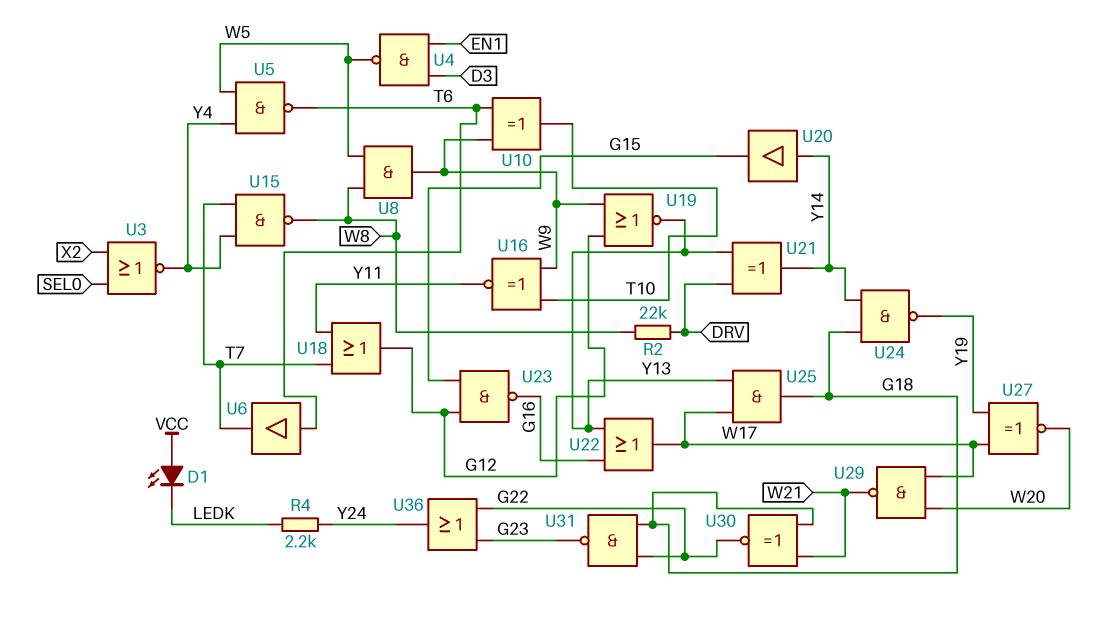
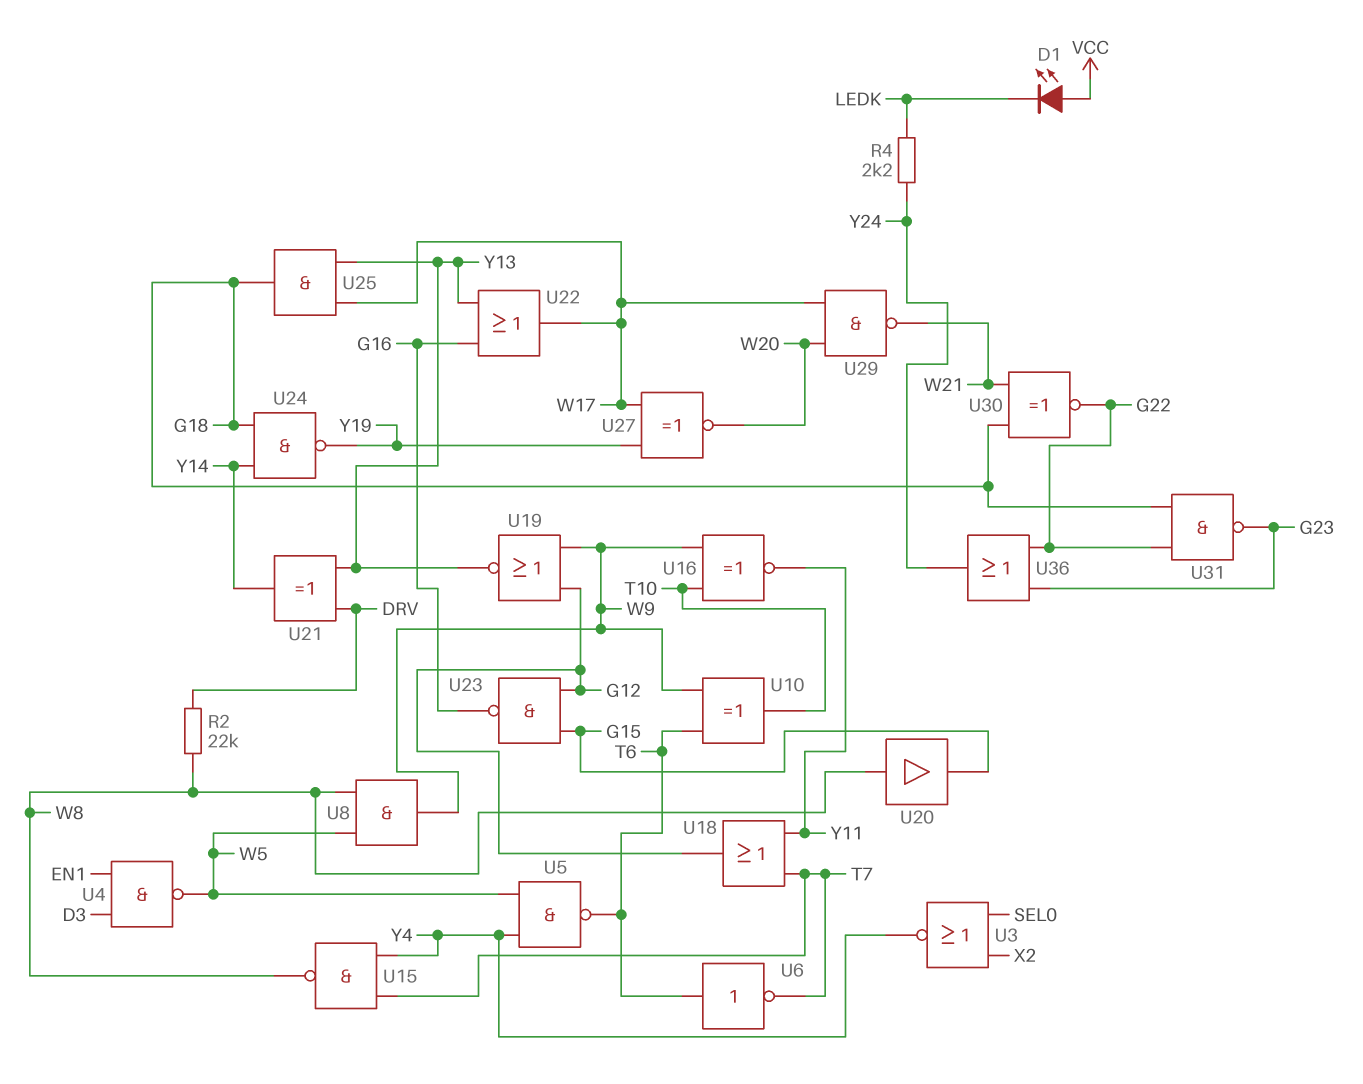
U6: buffer (in T6, out T7) -> NOT (in T6, out T7)
U20: buffer (in Y14, out G15) -> buffer (in W8, out G15)

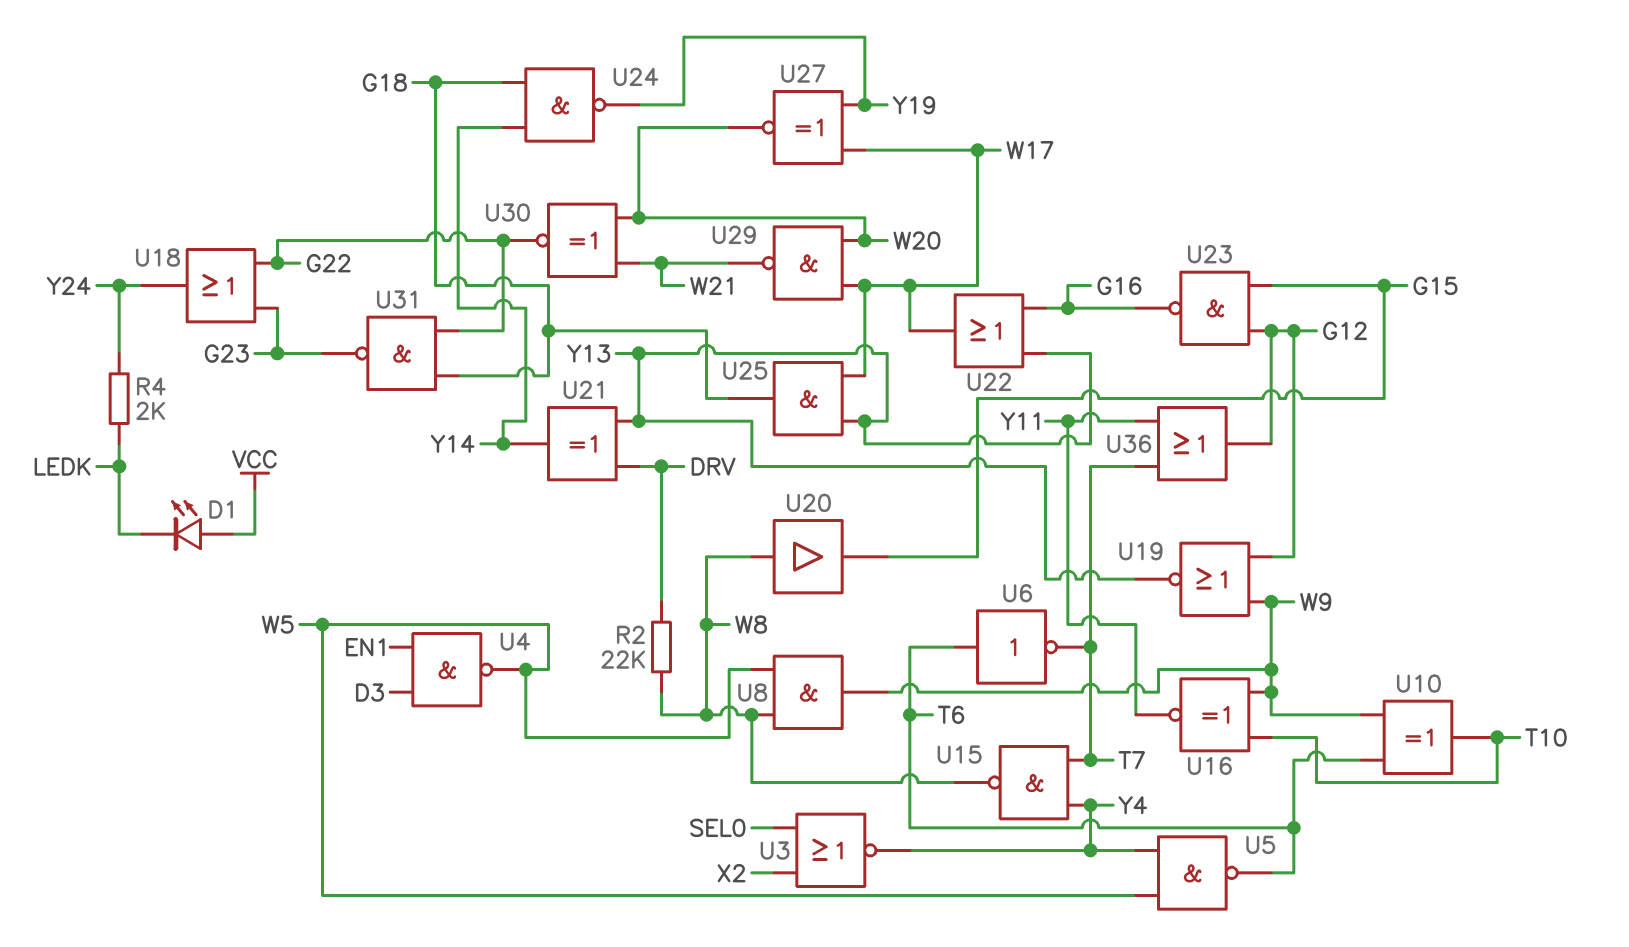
R4: 2.2k (LEDK, Y24) -> 2k (LEDK, Y24)
U18: OR (in T7, in Y11, out G12) -> OR (in G22, in G23, out Y24)
U30: XNOR (in G18, in W21, out G22) -> XNOR (in W20, in W21, out G22)
U36: OR (in G22, in G23, out Y24) -> OR (in T7, in Y11, out G12)

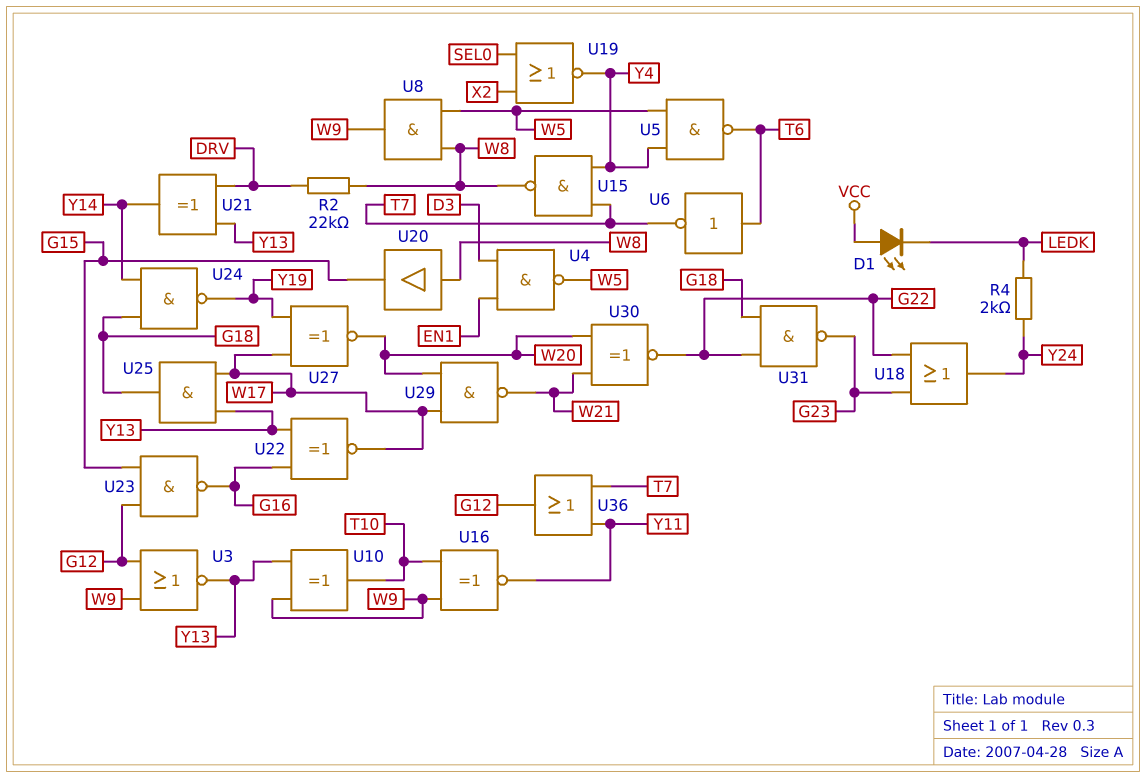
U3: NOR (in SEL0, in X2, out Y4) -> NOR (in G12, in W9, out Y13)
U10: XOR (in T6, in W9, out T10) -> XOR (in W9, in Y13, out T10)
U19: NOR (in G12, in W9, out Y13) -> NOR (in SEL0, in X2, out Y4)
U22: OR (in G16, in Y13, out W17) -> XNOR (in G16, in Y13, out W17)

